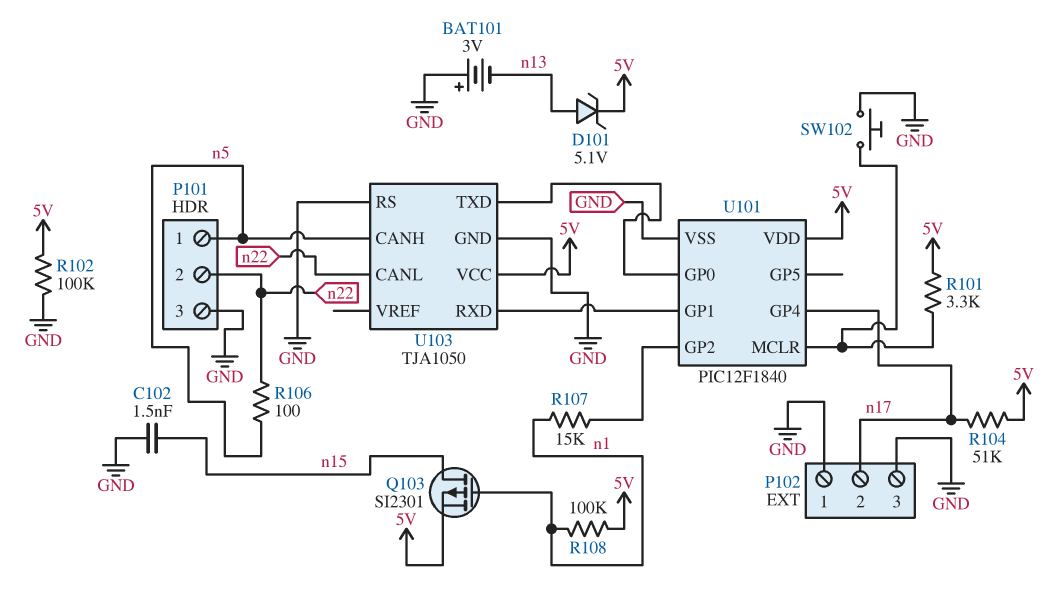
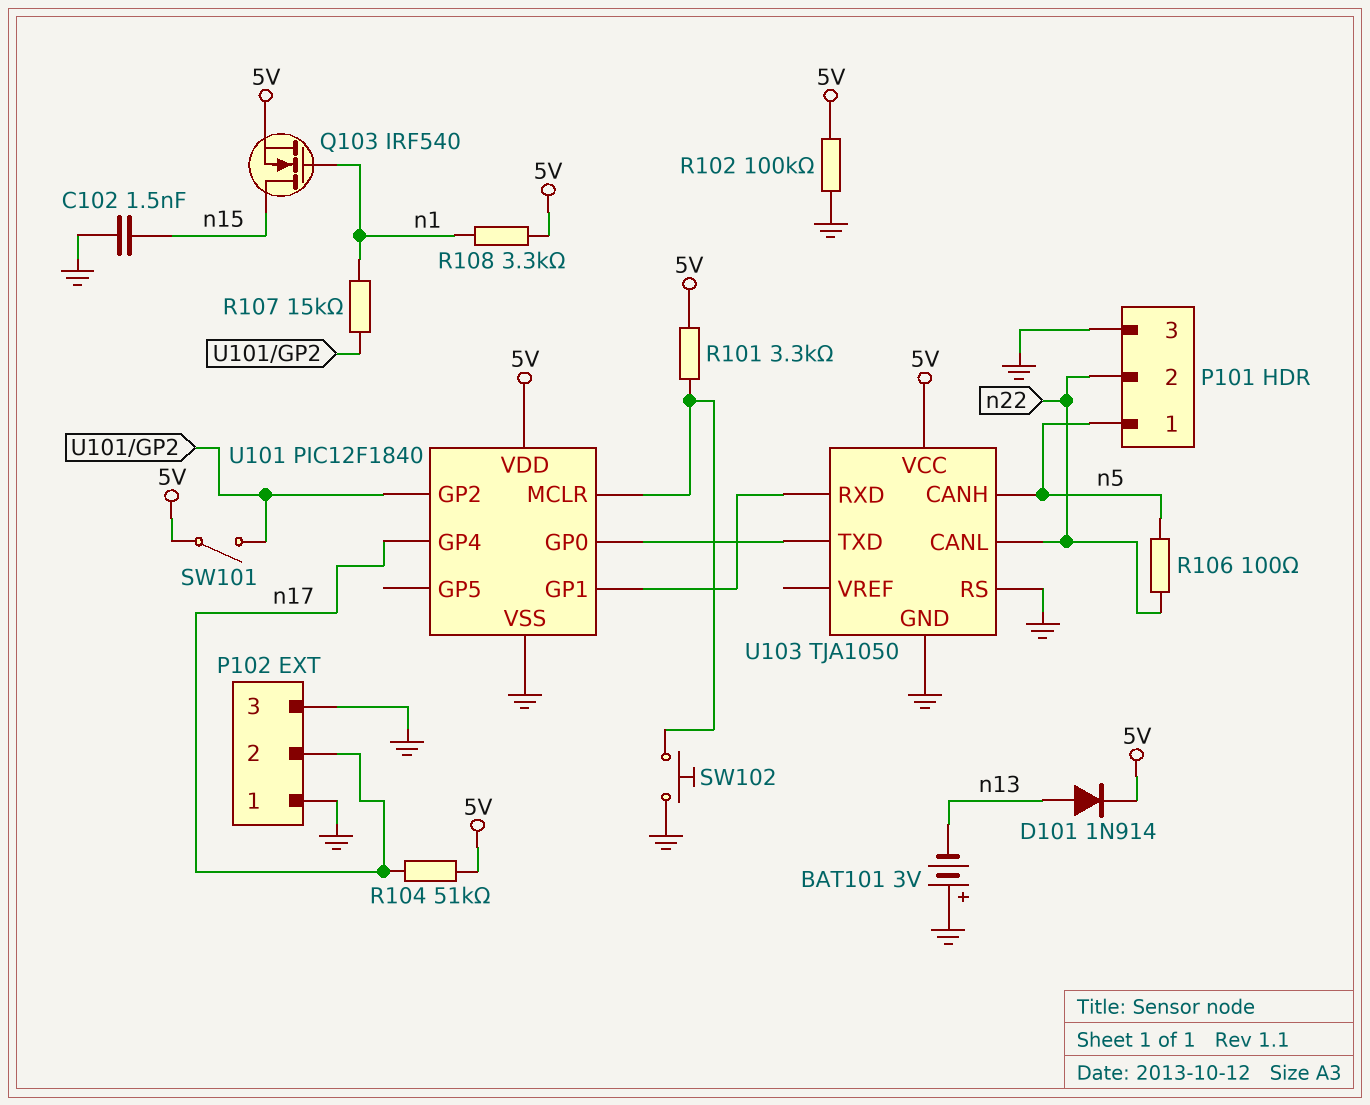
D101: zener 5.1V (A n13, K 5V) -> diode 1N914 (A n13, K 5V)
Q103: PMOS SI2301 (G n1, D n15, S 5V) -> NMOS IRF540 (G n1, D n15, S 5V)
R108: 100k (5V, n1) -> 3.3k (5V, n1)
SW101: none -> switch (5V, U101/GP2)

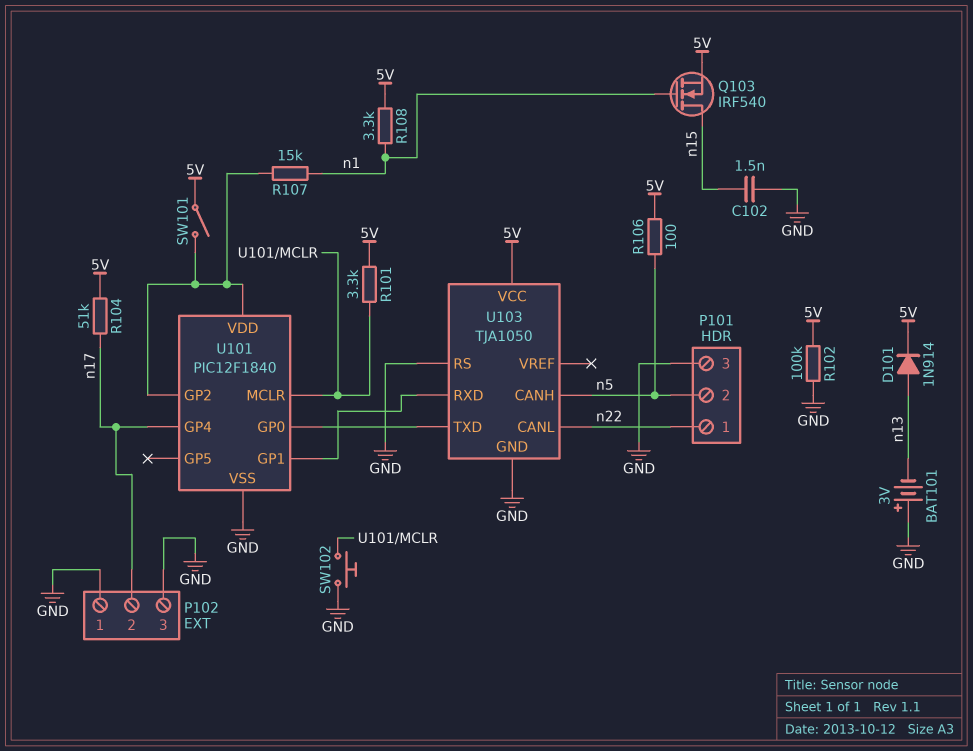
P101 pin 1: n5 -> n22
P101 pin 2: n22 -> n5
R106: 100 (n5, n22) -> 100 (5V, n5)
U101 pin VDD: 5V -> U101/GP2

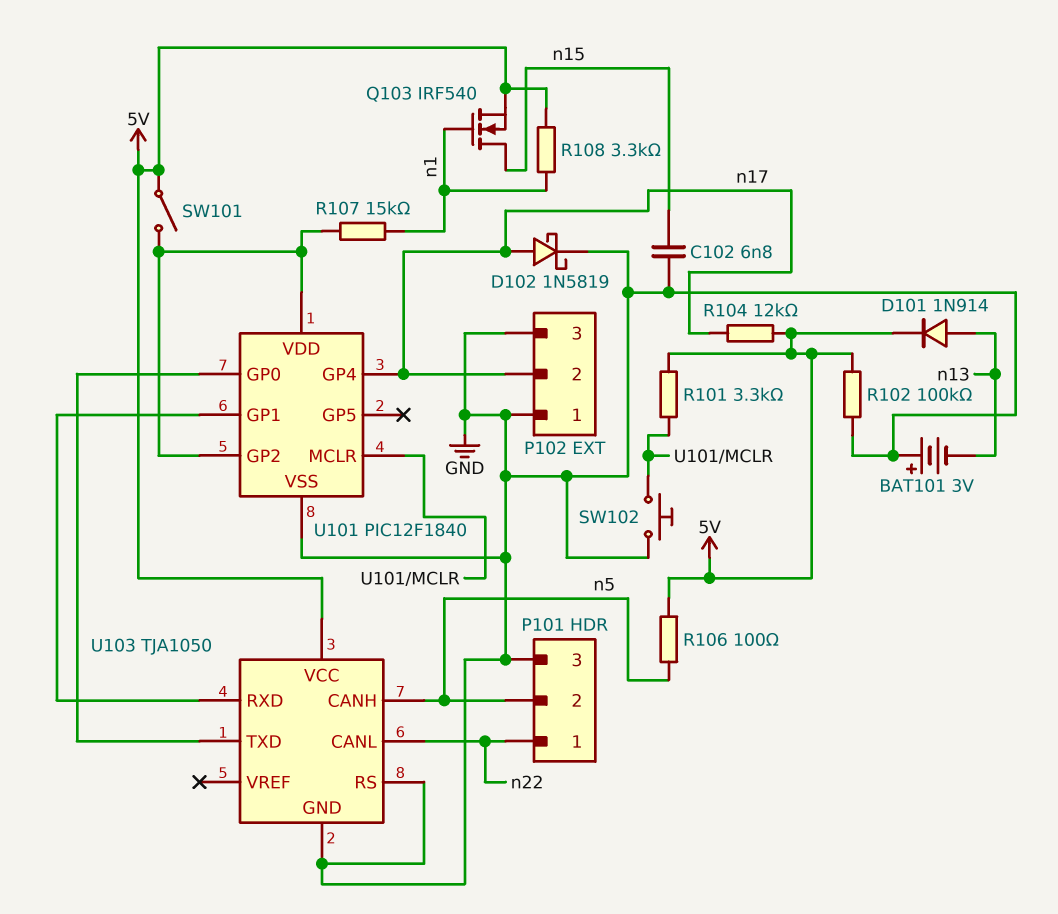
C102: 1.5nF (GND, n15) -> 6.8nF (GND, n15)
D102: none -> schottky 1N5819 (A n17, K GND)
R104: 51k (5V, n17) -> 12k (5V, n17)

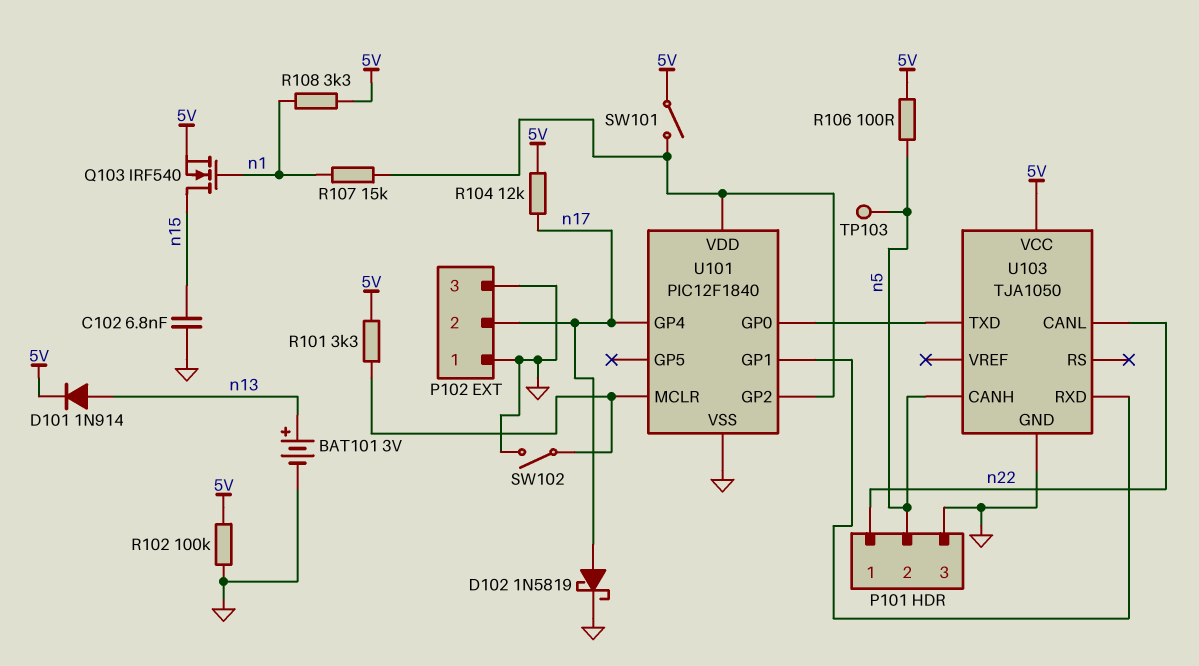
BAT101: 3V (plus GND, minus n13) -> 3V (plus n13, minus GND)
SW102: button (GND, U101/MCLR) -> switch (GND, U101/MCLR)
TP103: none -> test point (n5)
U103 pin RS: GND -> none

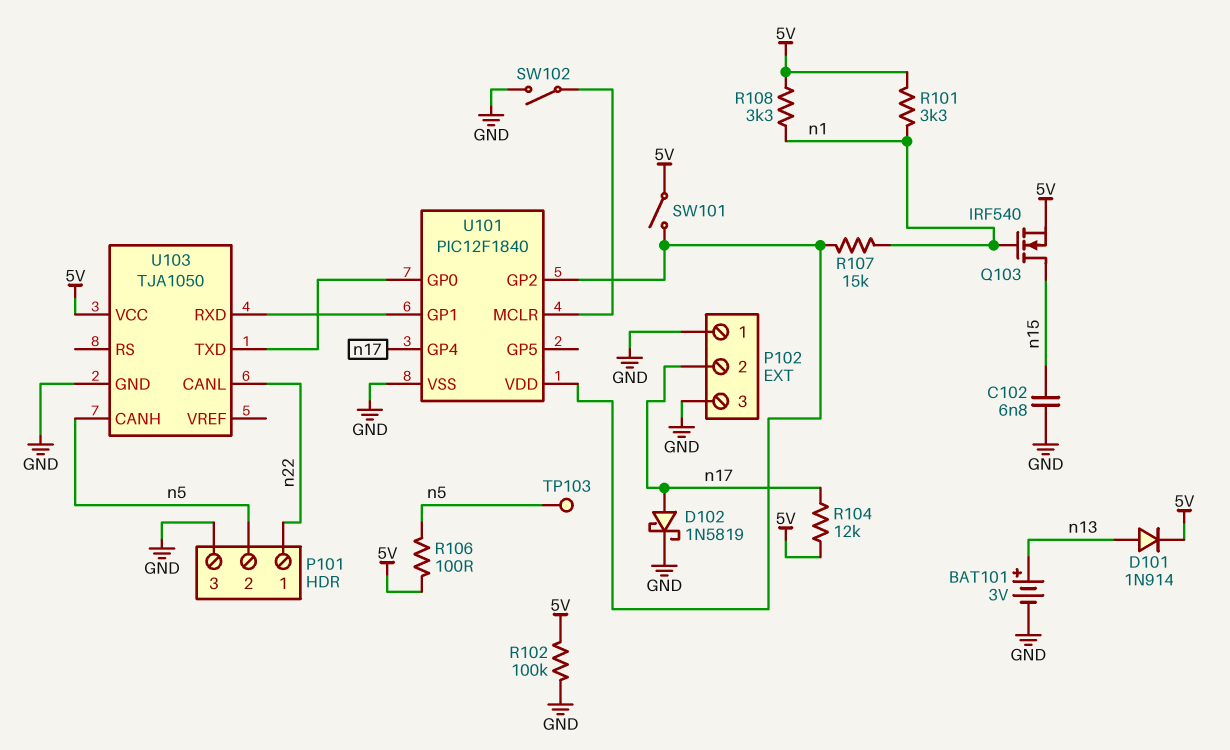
R101: 3.3k (5V, U101/MCLR) -> 3.3k (5V, n1)

